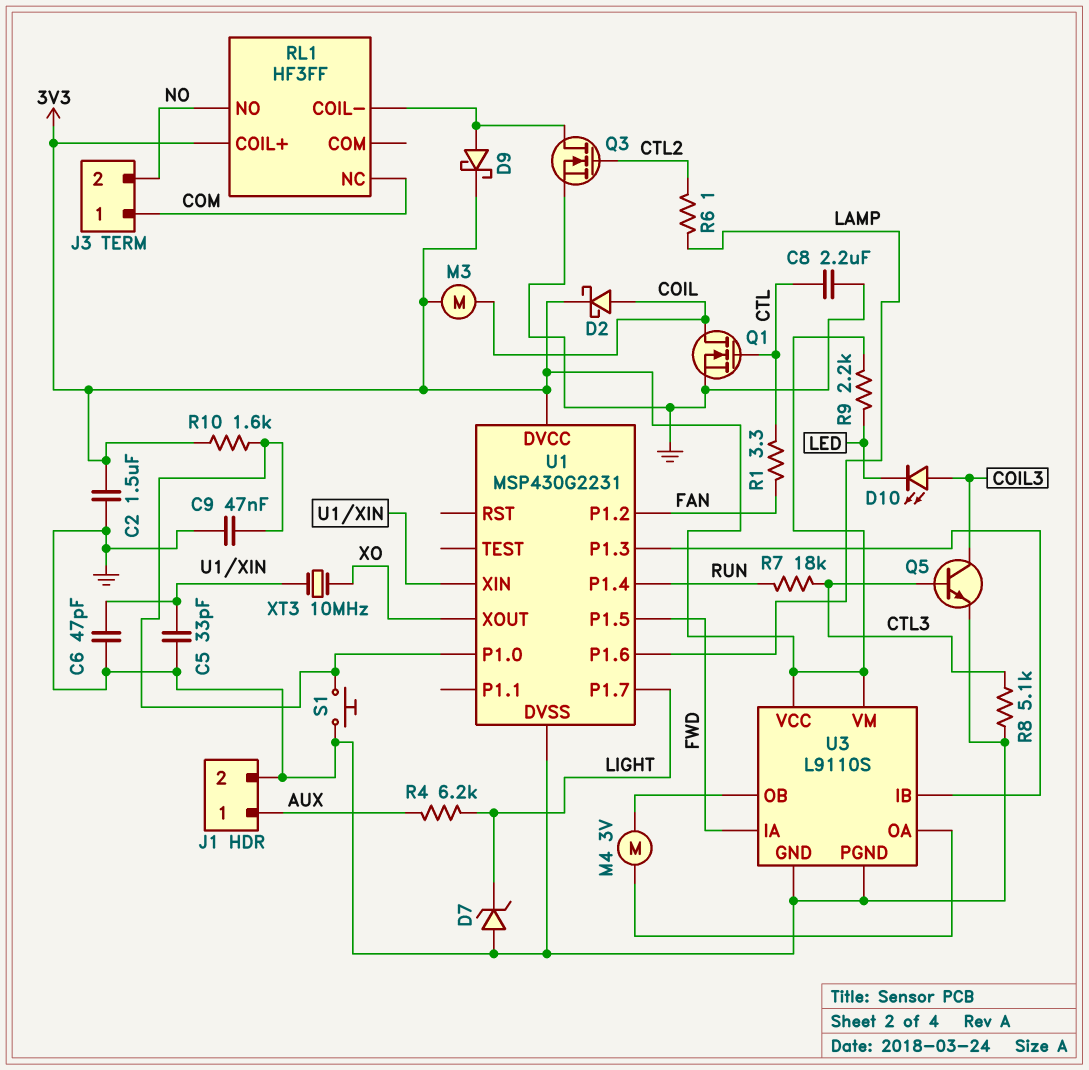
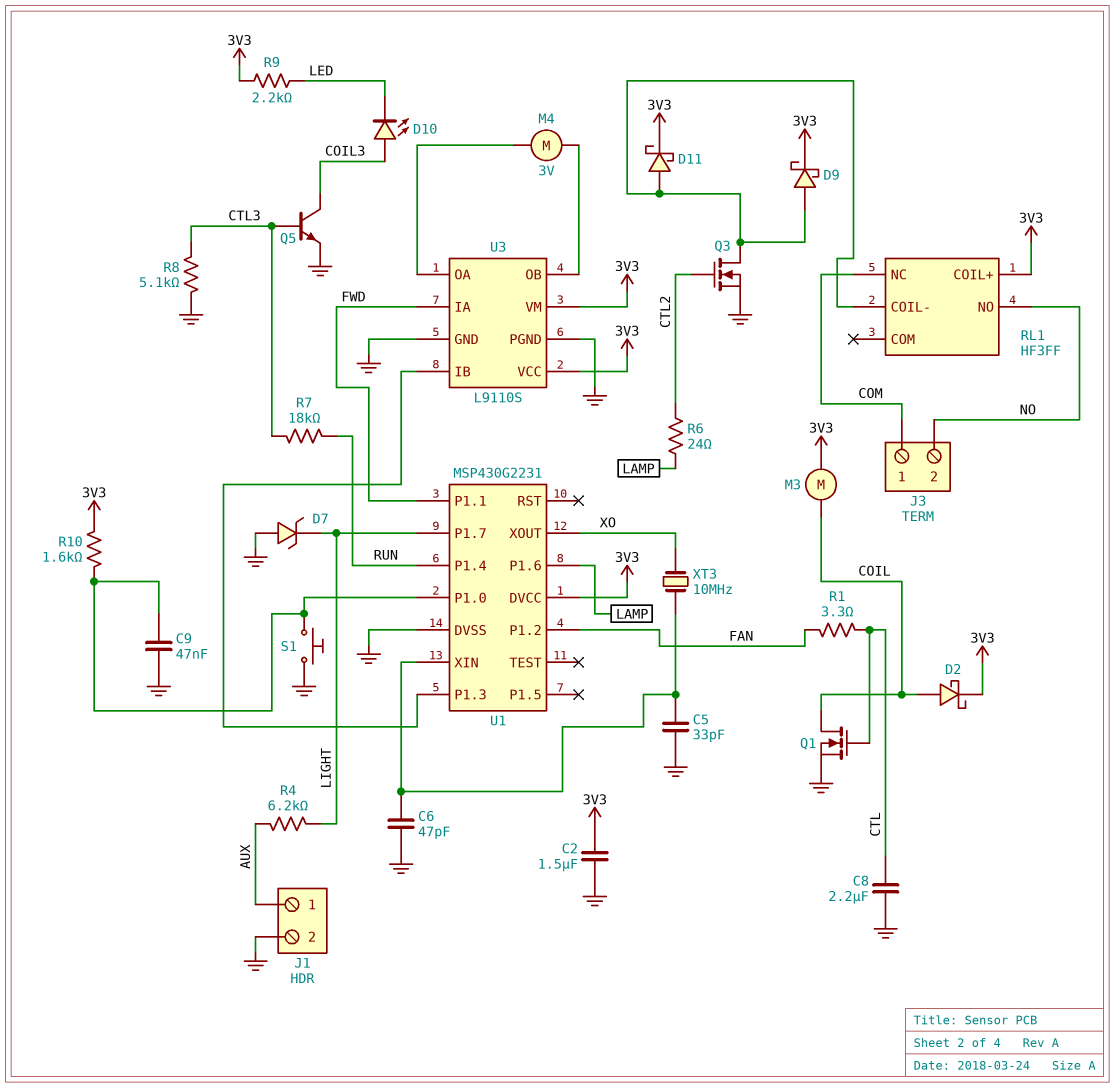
D11: none -> schottky (A RL1/COIL-, K 3V3)
R6: 1 (CTL2, LAMP) -> 24 (CTL2, LAMP)
U1 pin P1.1: none -> FWD
U1 pin P1.5: FWD -> none

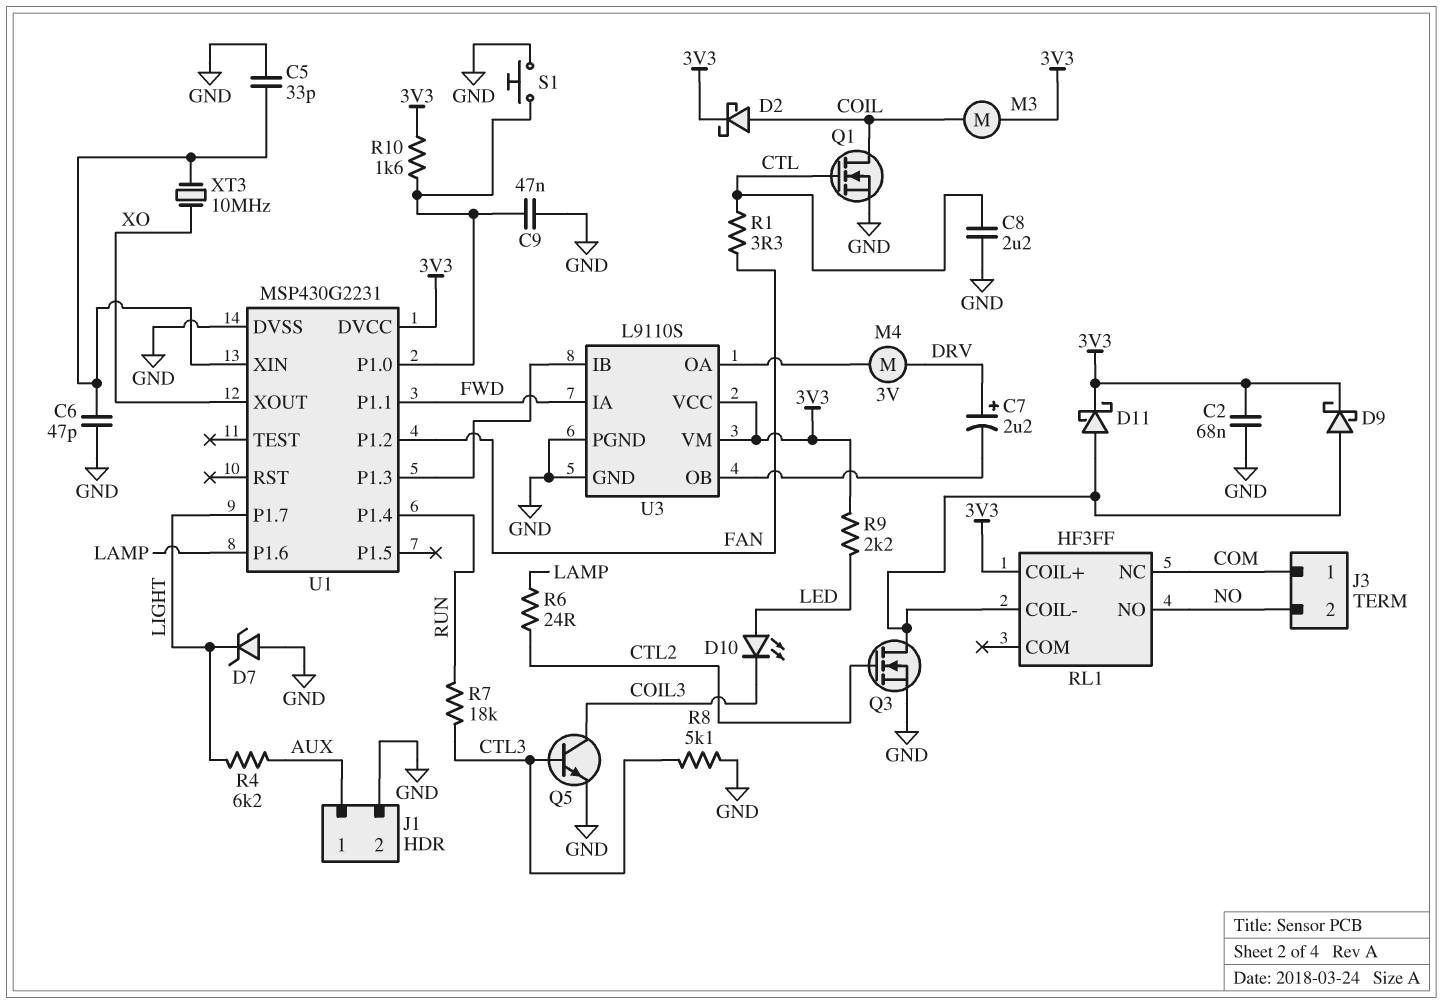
C2: 1.5uF (3V3, GND) -> 68nF (3V3, GND)
C7: none -> 2.2uF (plus DRV, minus U3/OB)
D10: LED (A COIL3, K LED) -> LED (A LED, K COIL3)
M4: motor 3V (U3/OA, U3/OB) -> motor 3V (DRV, U3/OA)

